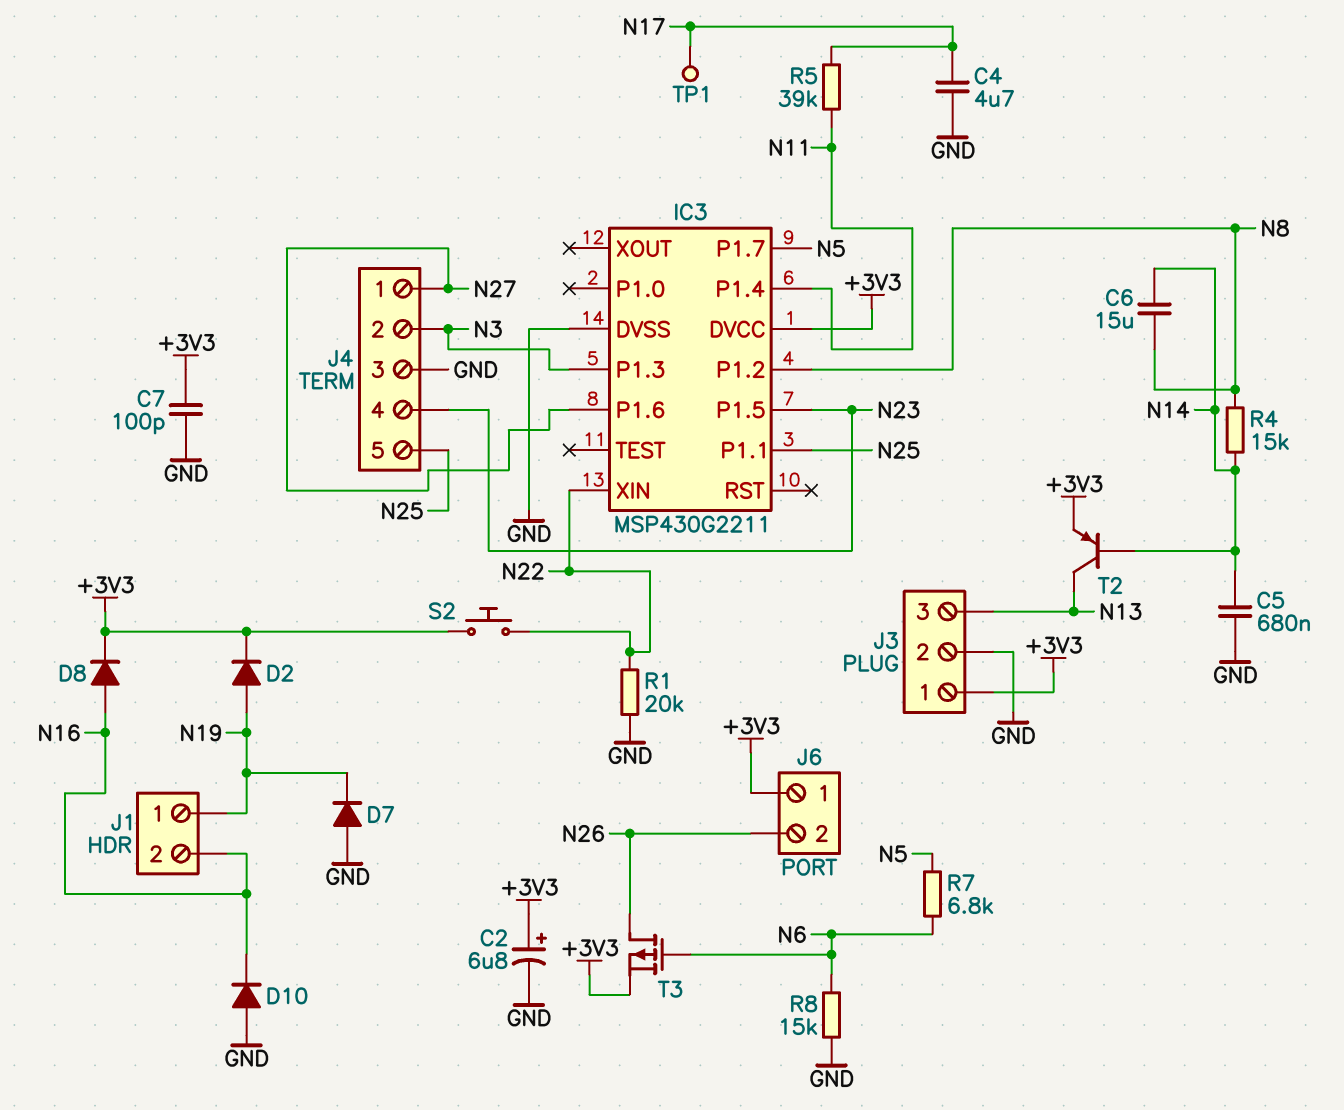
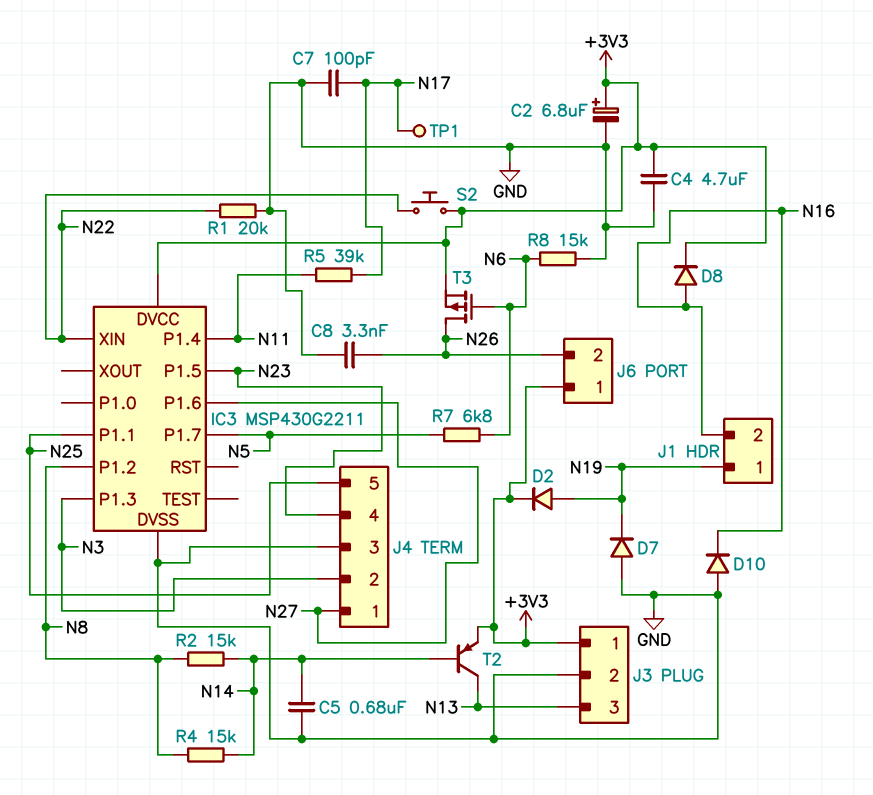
C4: 4.7uF (GND, N17) -> 4.7uF (+3V3, GND)
C6: 15uF (N8, N14) -> none
C7: 100pF (+3V3, GND) -> 100pF (GND, N17)
C8: none -> 3.3nF (GND, N26)
R2: none -> 15k (N8, N14)

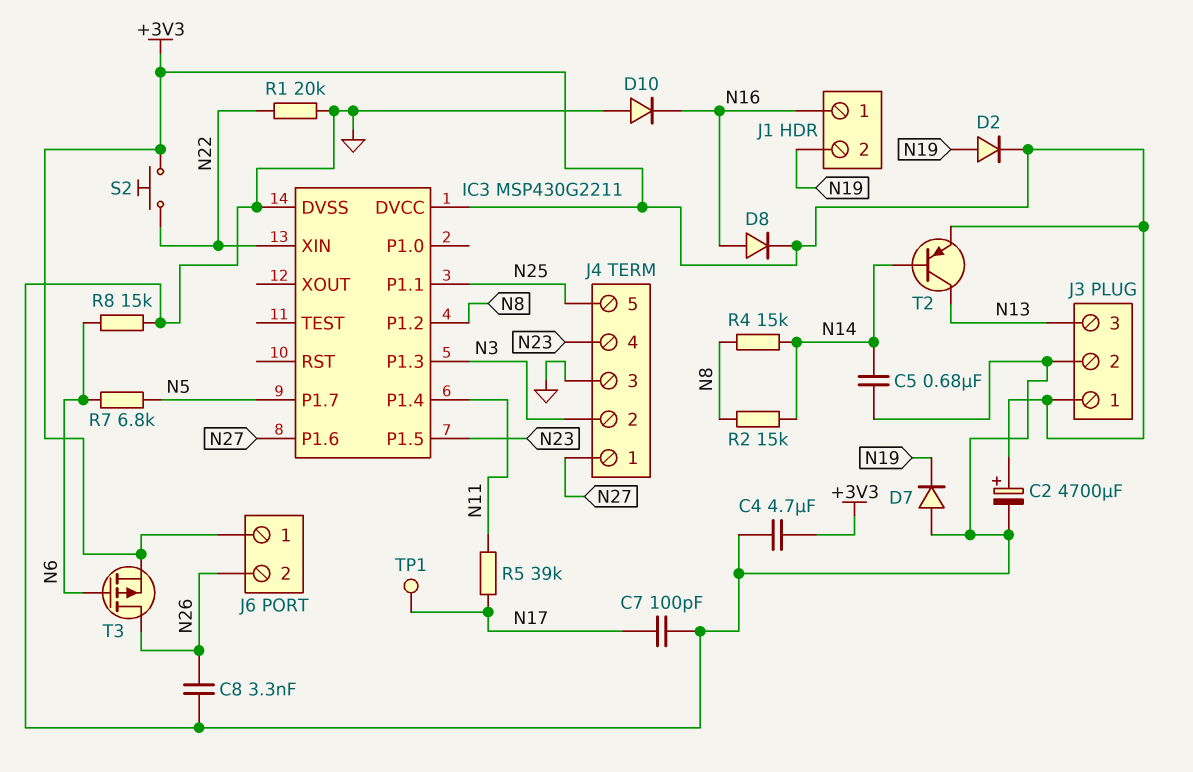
C2: 6.8uF (plus +3V3, minus GND) -> 4700uF (plus +3V3, minus GND)
J1 pin 1: N19 -> N16
J1 pin 2: N16 -> N19

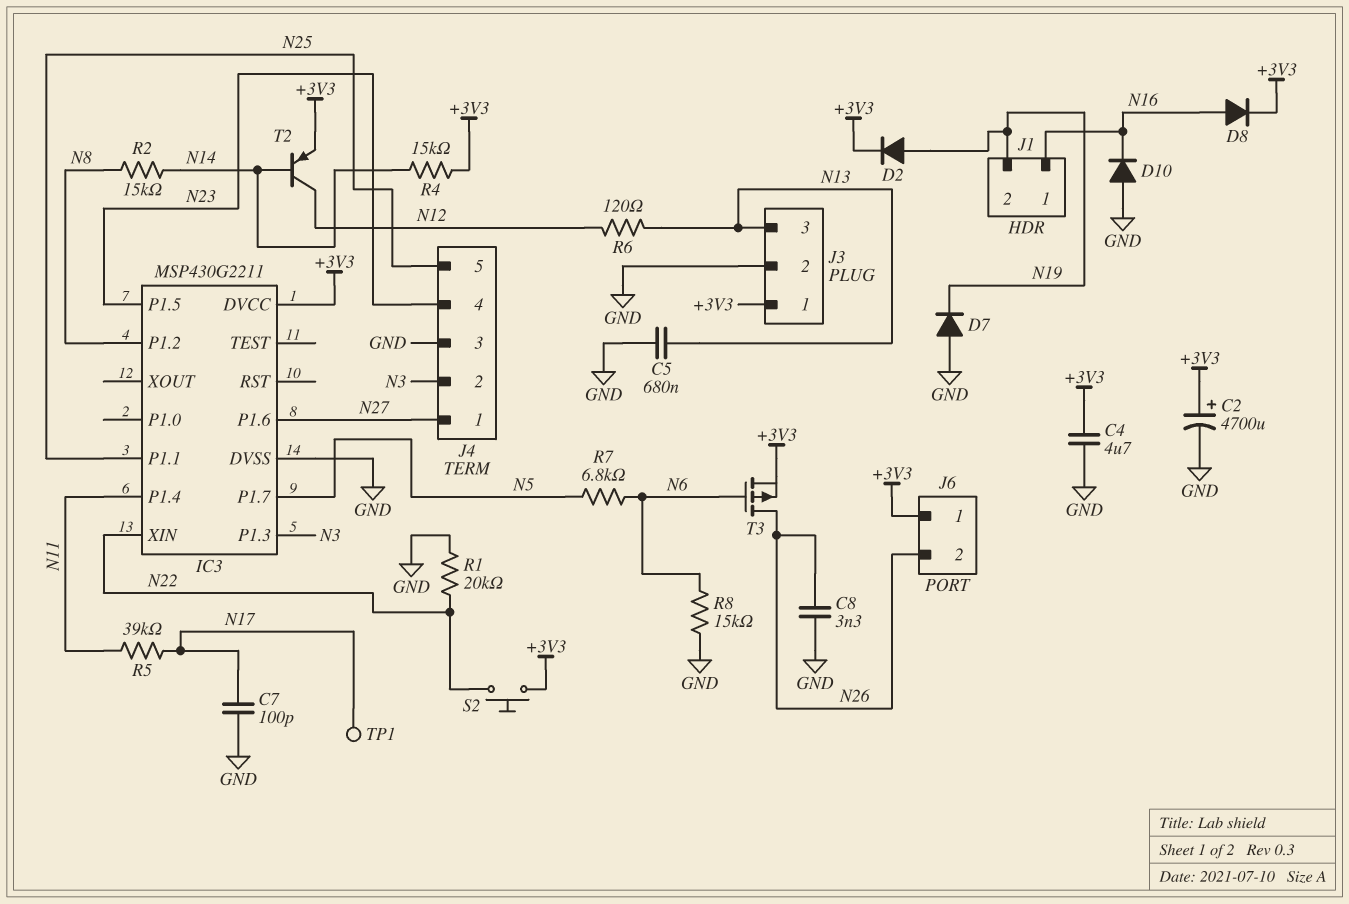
C5: 680nF (GND, N14) -> 680nF (GND, N13)
R4: 15k (N8, N14) -> 15k (+3V3, N14)
R6: none -> 120 (N12, N13)
T2: PNP (B N14, C N13, E +3V3) -> PNP (B N14, C N12, E +3V3)

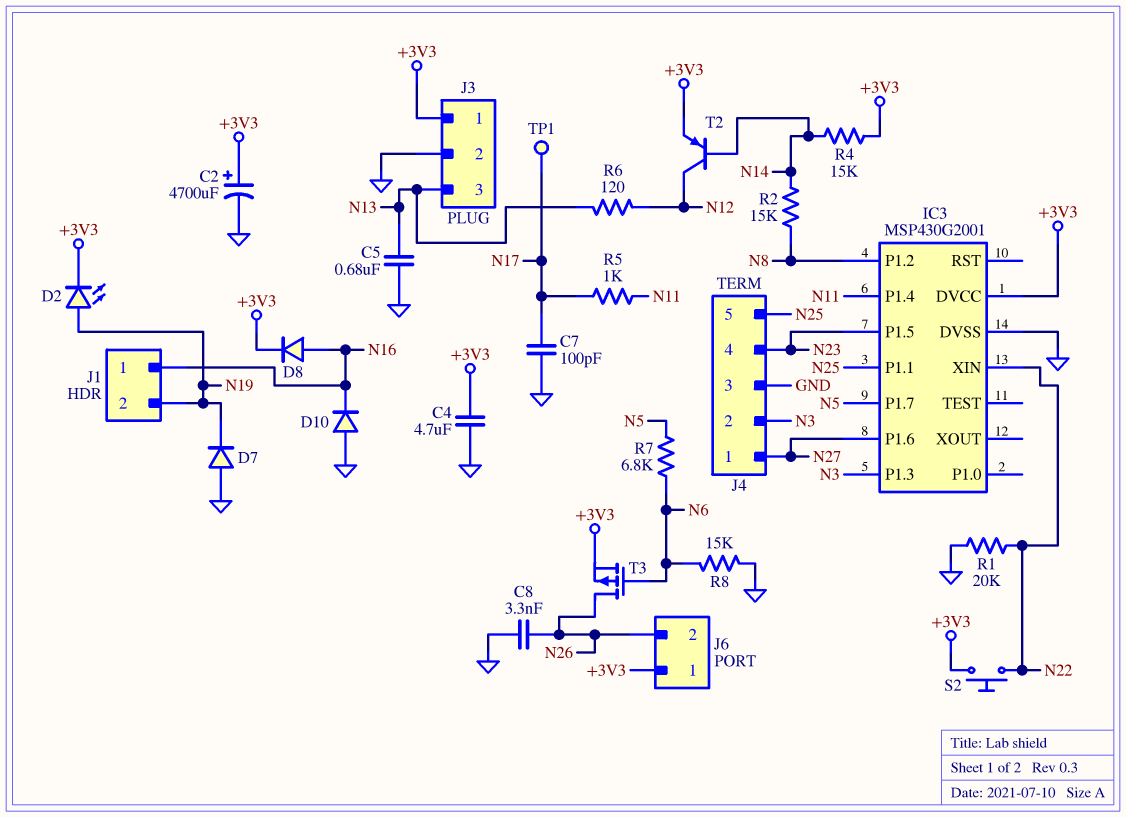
D2: diode (A N19, K +3V3) -> LED (A N19, K +3V3)
IC3: MSP430G2211 -> MSP430G2001
R5: 39k (N11, N17) -> 1k (N11, N17)

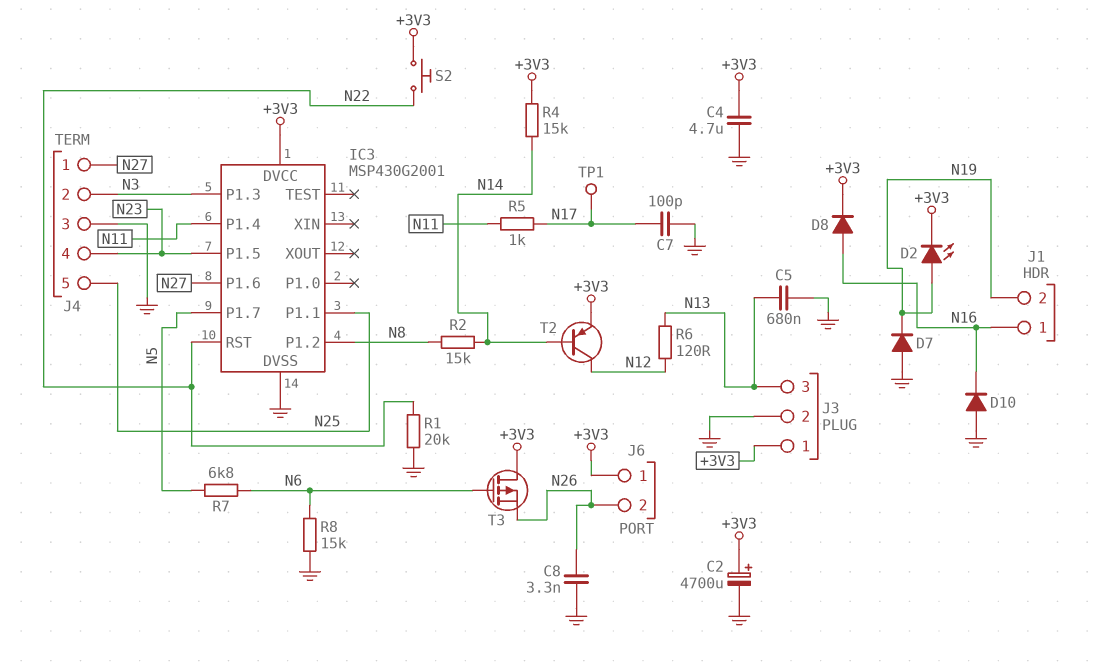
IC3 pin RST: none -> N22
IC3 pin XIN: N22 -> none
T3: PMOS (G N6, D N26, S +3V3) -> PMOS (G N6, D +3V3, S N26)

